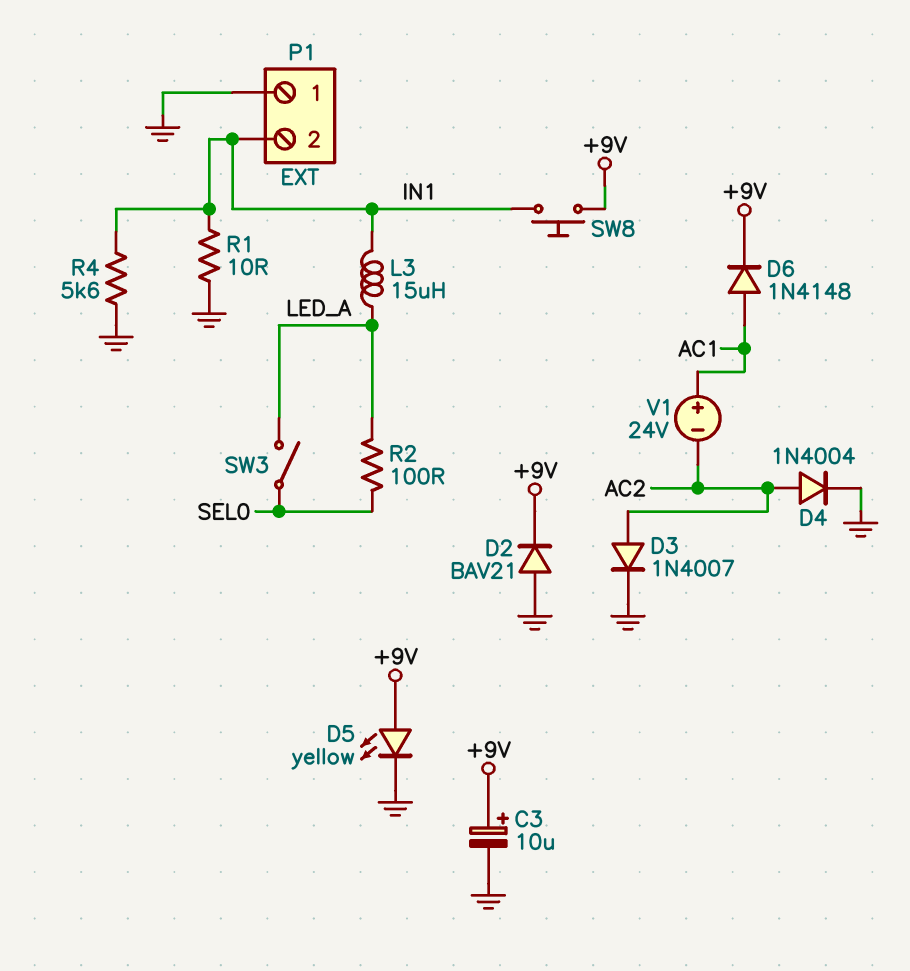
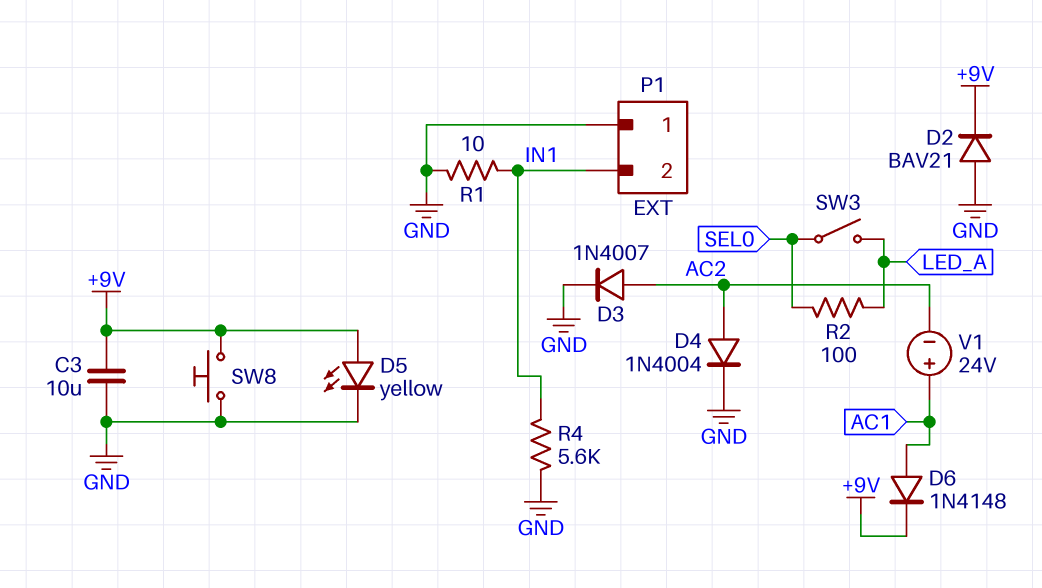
C3: 10uF (plus +9V, minus GND) -> 10uF (+9V, GND)
L3: 15uH (IN1, LED_A) -> none
SW8: button (+9V, IN1) -> button (+9V, GND)

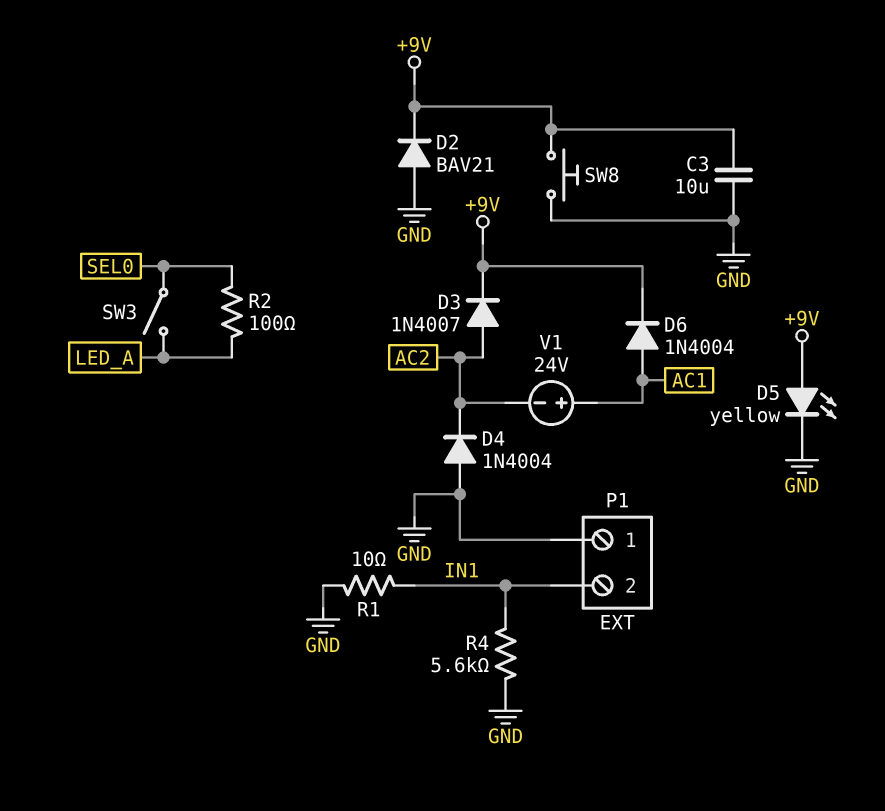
D3: diode 1N4007 (A AC2, K GND) -> diode 1N4007 (A AC2, K +9V)
D4: diode 1N4004 (A AC2, K GND) -> diode 1N4004 (A GND, K AC2)
D6: diode 1N4148 (A AC1, K +9V) -> diode 1N4004 (A AC1, K +9V)

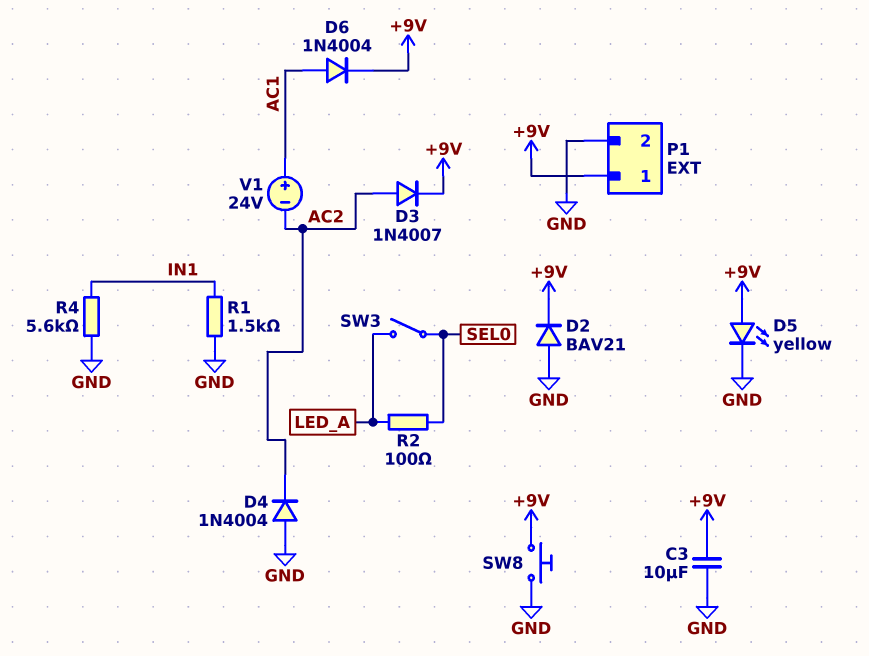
P1 pin 1: GND -> +9V
P1 pin 2: IN1 -> GND
R1: 10 (GND, IN1) -> 1.5k (GND, IN1)

